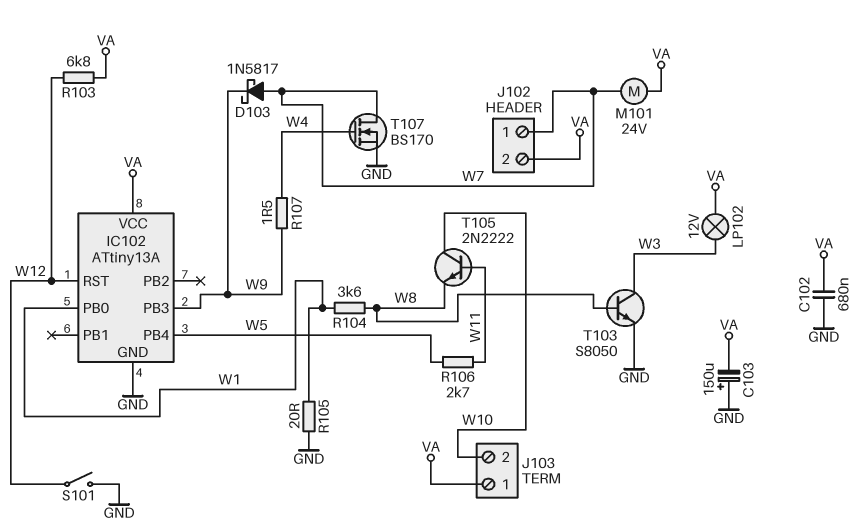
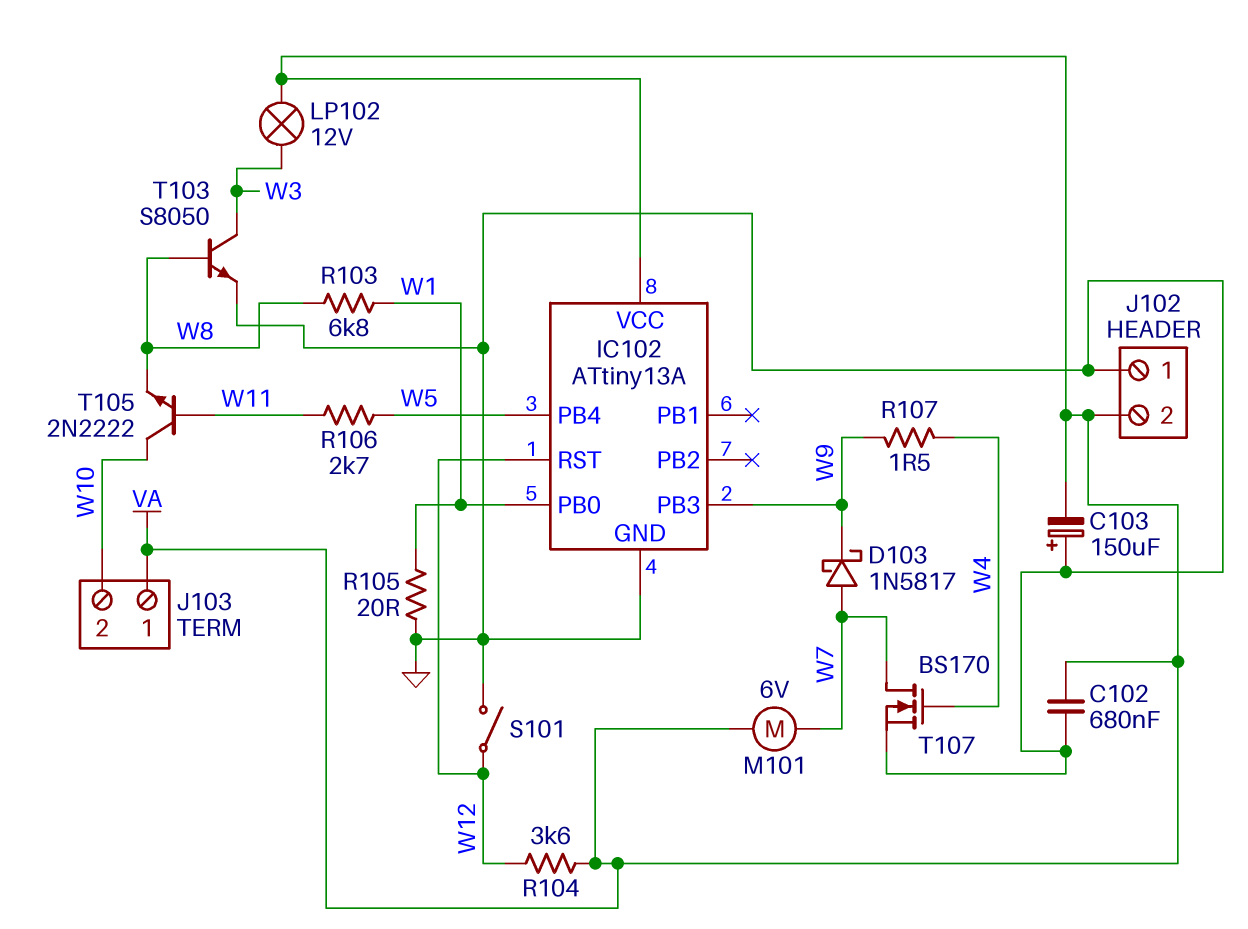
J102 pin 1: W7 -> GND
M101: motor 24V (VA, W7) -> motor 6V (VA, W7)
R103: 6.8k (VA, W12) -> 6.8k (W1, W8)
R104: 3.6k (W1, W8) -> 3.6k (VA, W12)

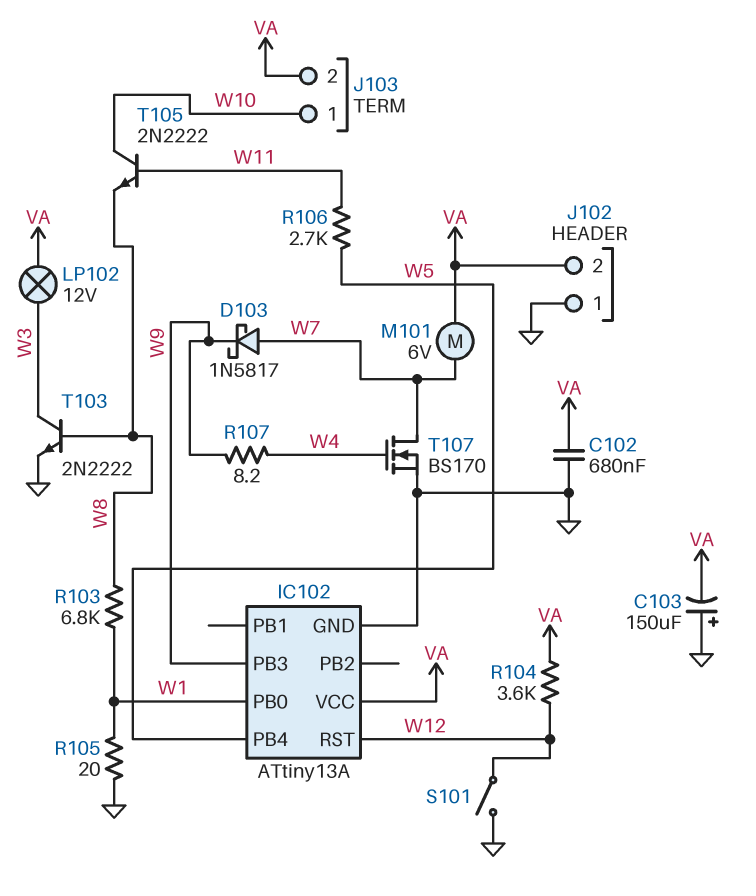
J103 pin 1: VA -> W10
J103 pin 2: W10 -> VA
R107: 1.5 (W4, W9) -> 8.2 (W4, W9)
T103: NPN S8050 (B W8, C W3, E GND) -> NPN 2N2222 (B W8, C W3, E GND)

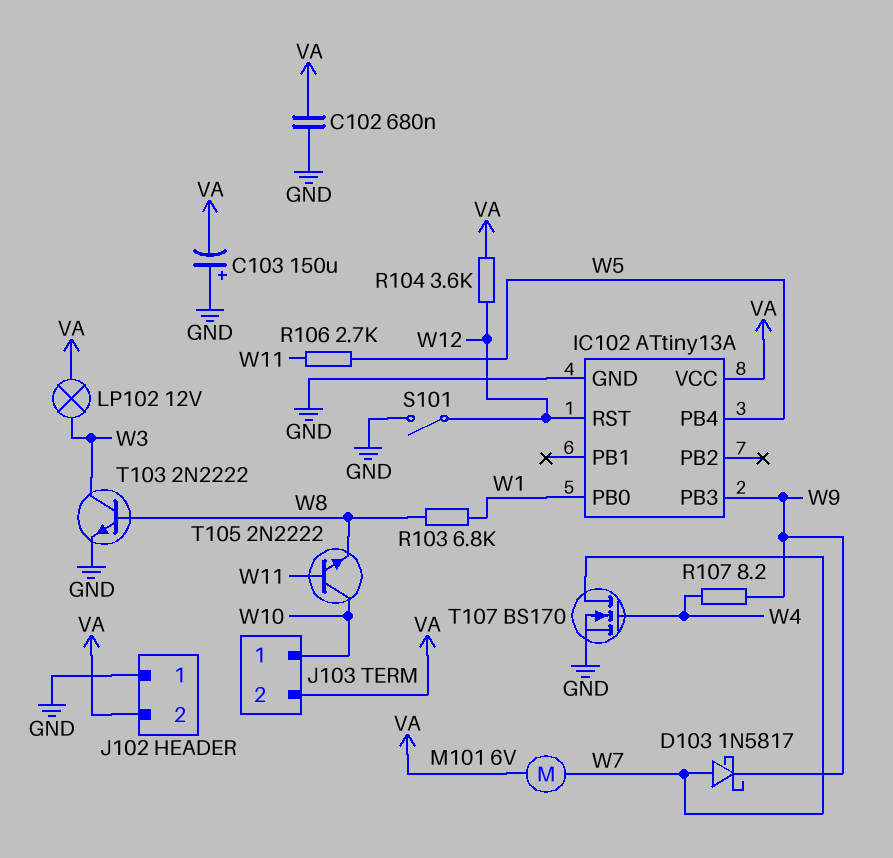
R105: 20 (GND, W1) -> none

